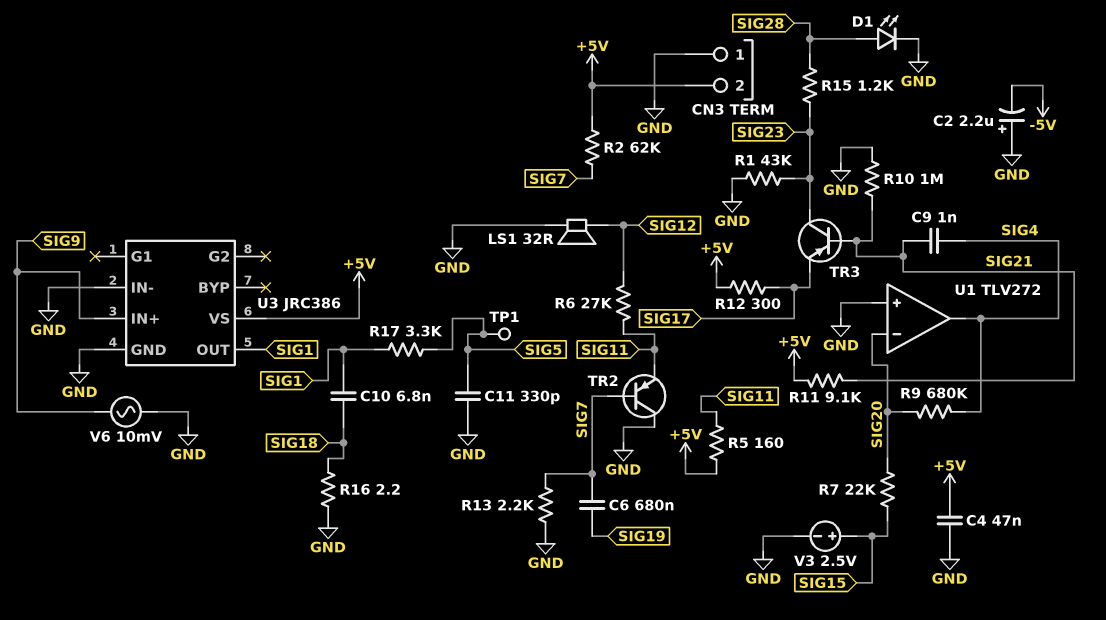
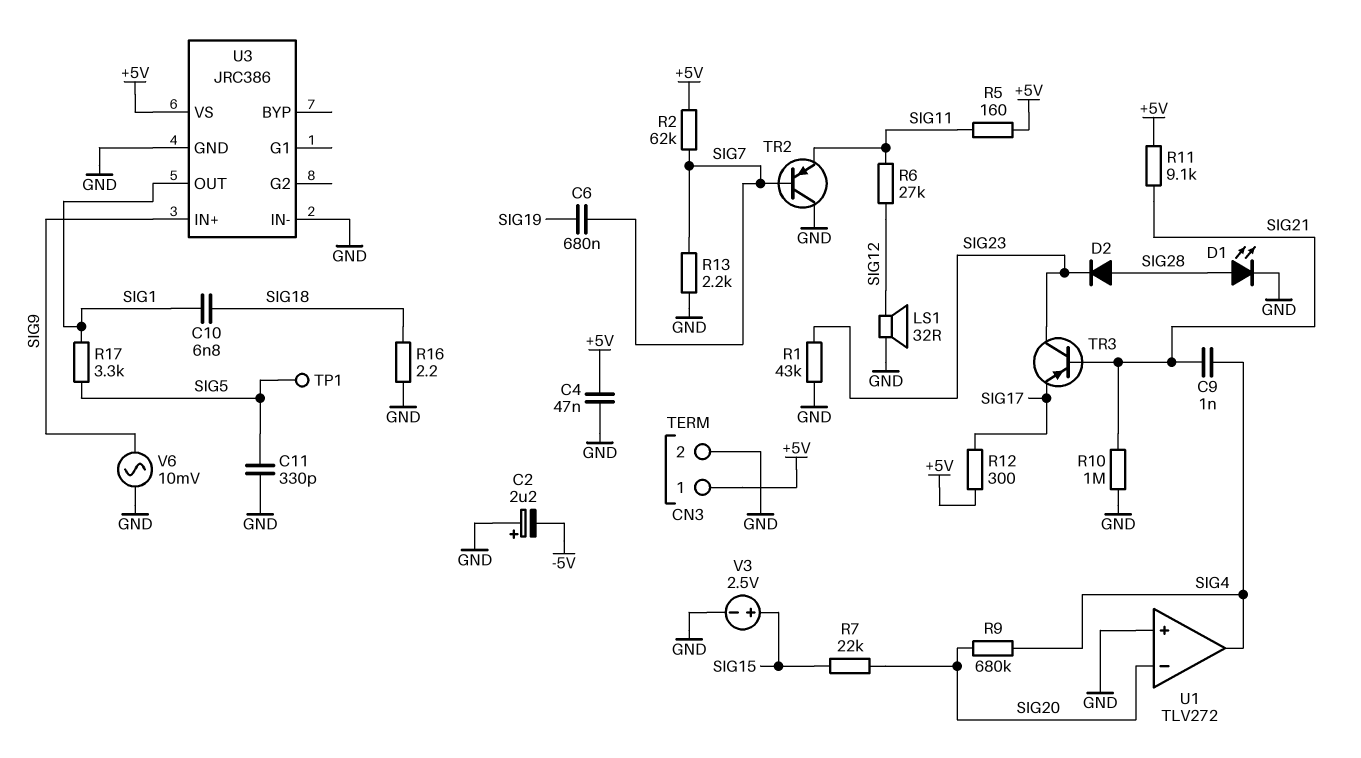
CN3 pin 1: GND -> +5V
CN3 pin 2: +5V -> GND
D2: none -> diode (A SIG28, K SIG23)
R15: 1.2k (SIG23, SIG28) -> none

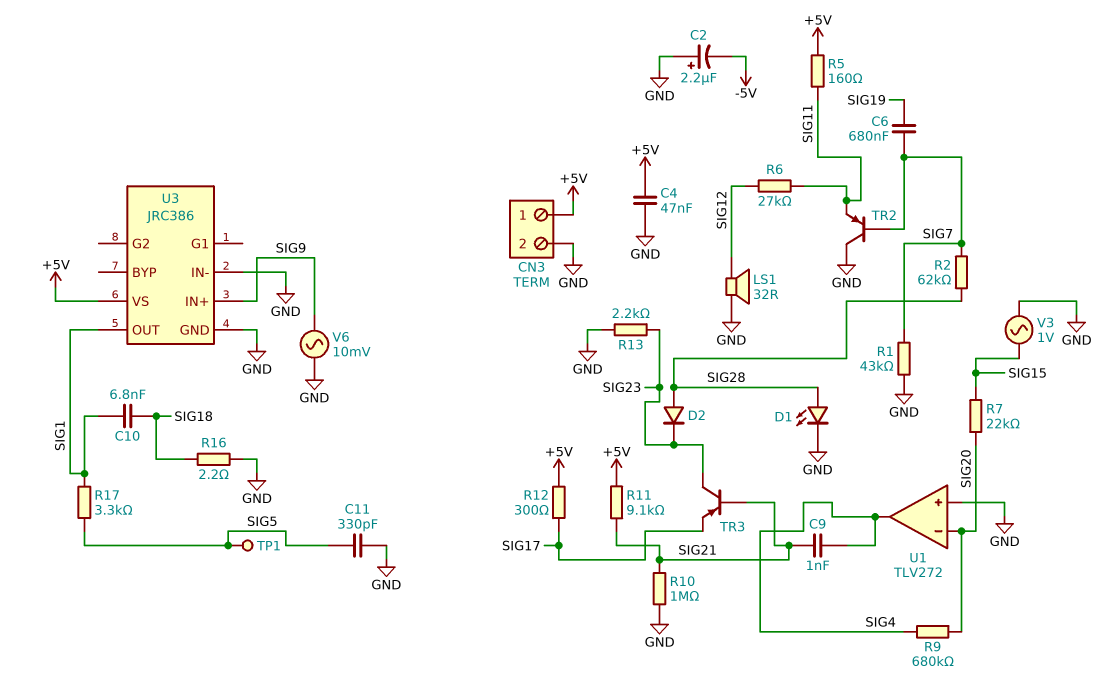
R1: 43k (GND, SIG23) -> 43k (GND, SIG7)
R2: 62k (+5V, SIG7) -> 62k (SIG7, SIG28)
R13: 2.2k (GND, SIG7) -> 2.2k (GND, SIG23)
V3: 2.5V (plus SIG15, minus GND) -> AC 1V (GND, SIG15)

